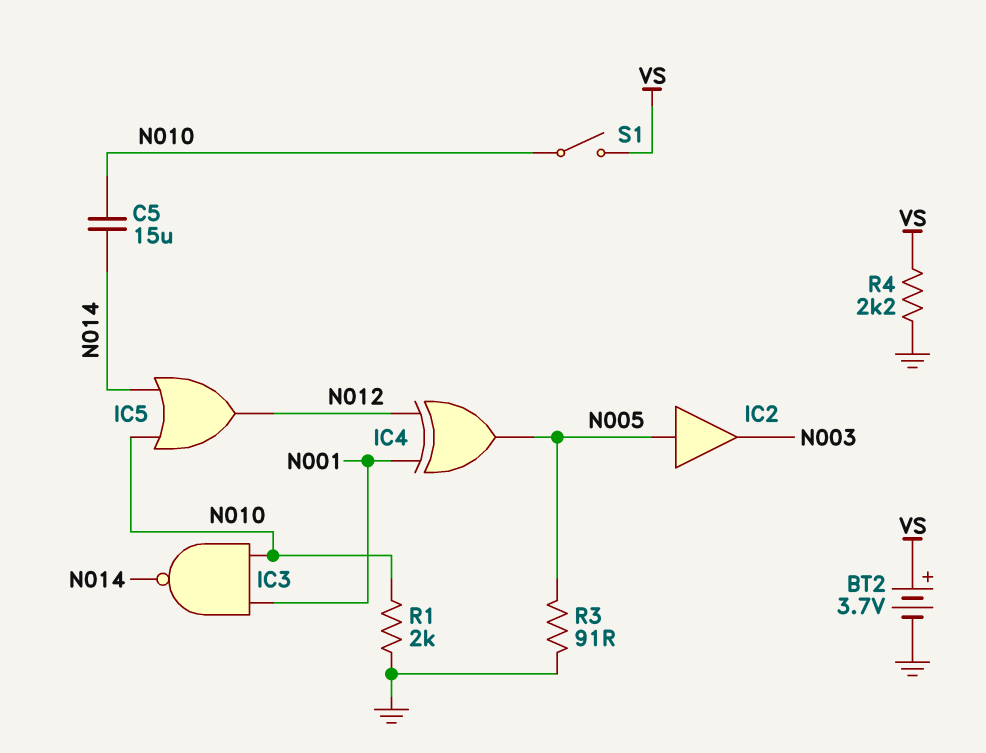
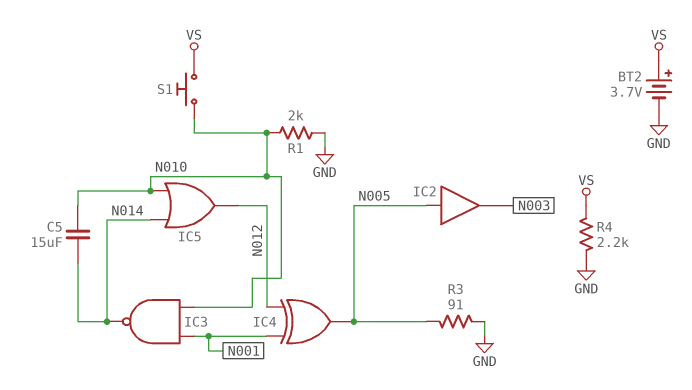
S1: switch (N010, VS) -> button (N010, VS)

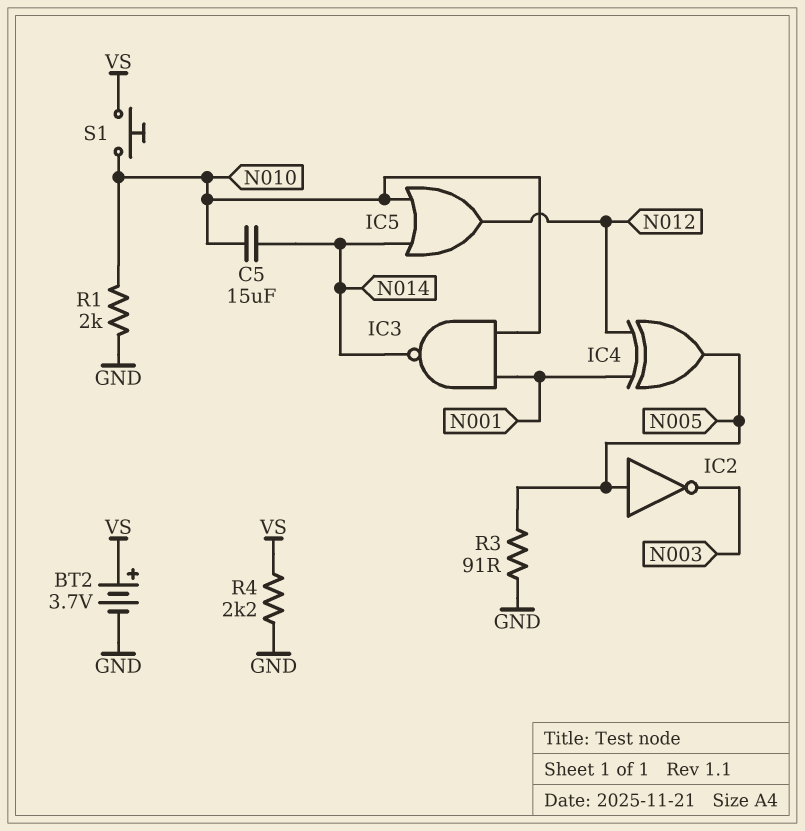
IC2: buffer (in N005, out N003) -> NOT (in N005, out N003)

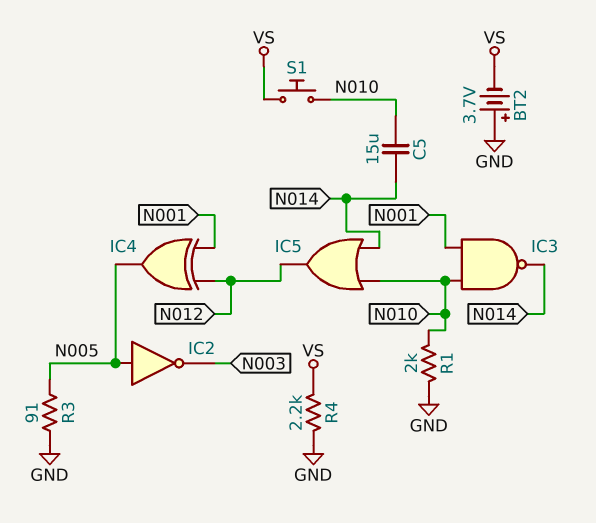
BT2: 3.7V (plus VS, minus GND) -> 3.7V (plus GND, minus VS)

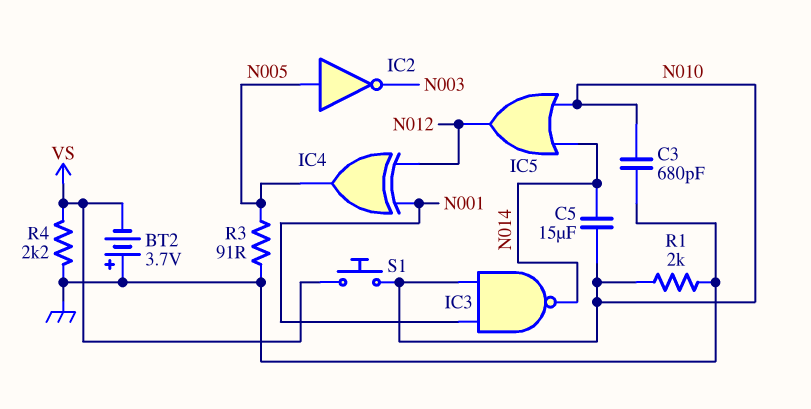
C3: none -> 680pF (GND, N010)

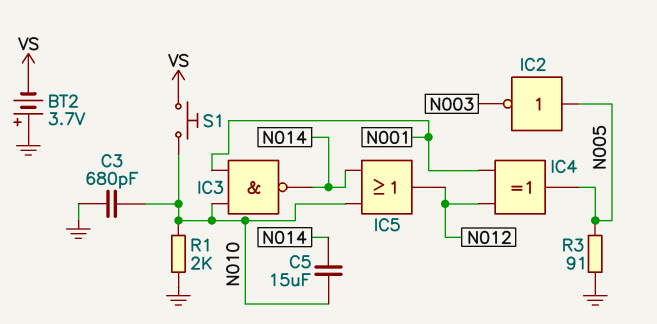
R4: 2.2k (GND, VS) -> none

